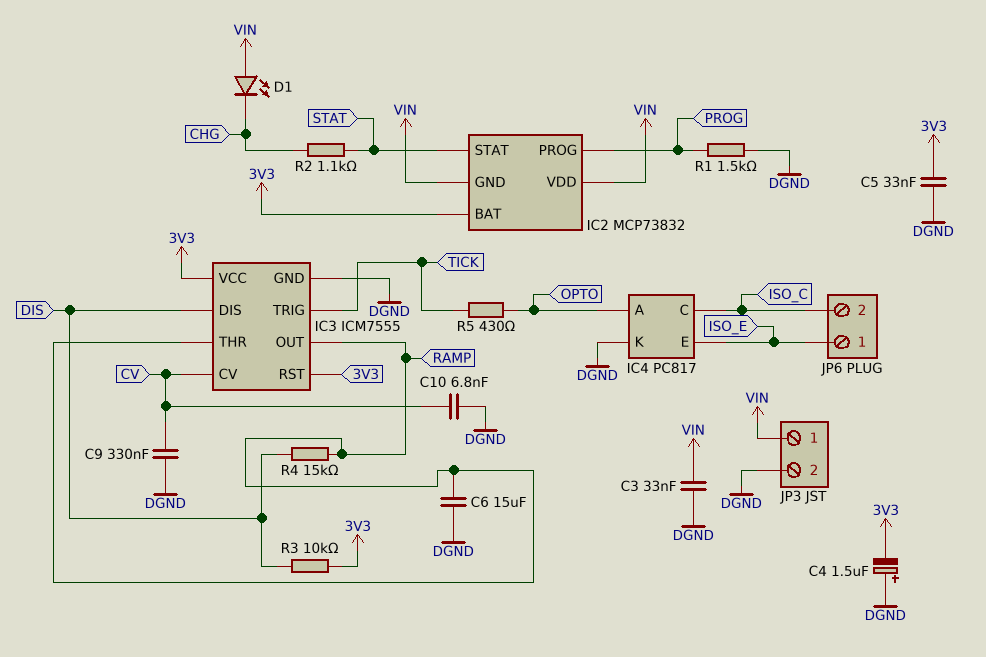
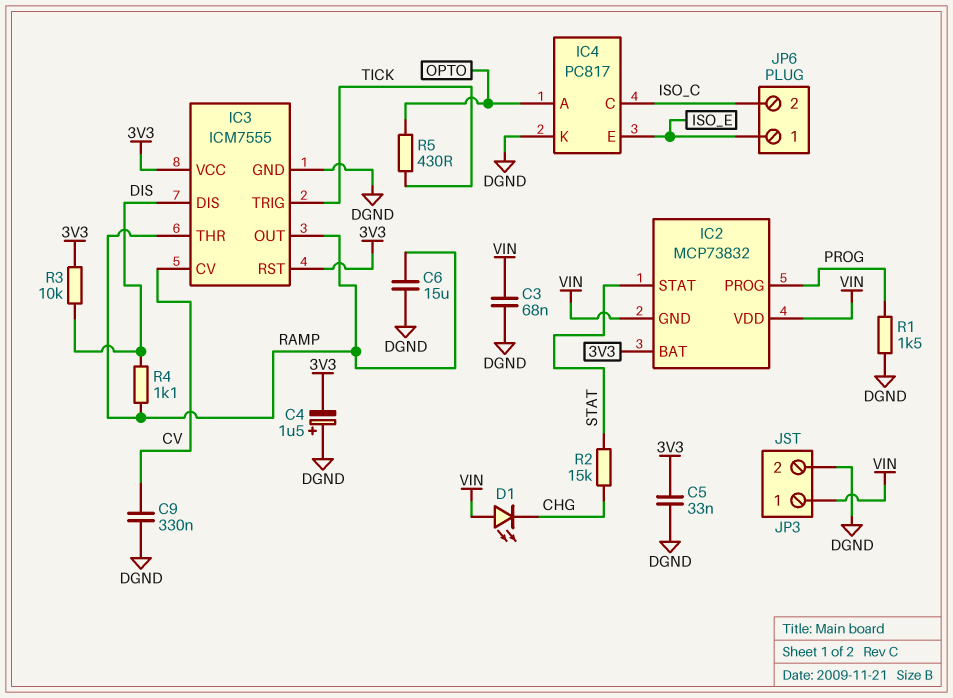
C3: 33nF (DGND, VIN) -> 68nF (DGND, VIN)
C10: 6.8nF (CV, DGND) -> none
R2: 1.1k (CHG, STAT) -> 15k (CHG, STAT)
R4: 15k (DIS, RAMP) -> 1.1k (DIS, RAMP)

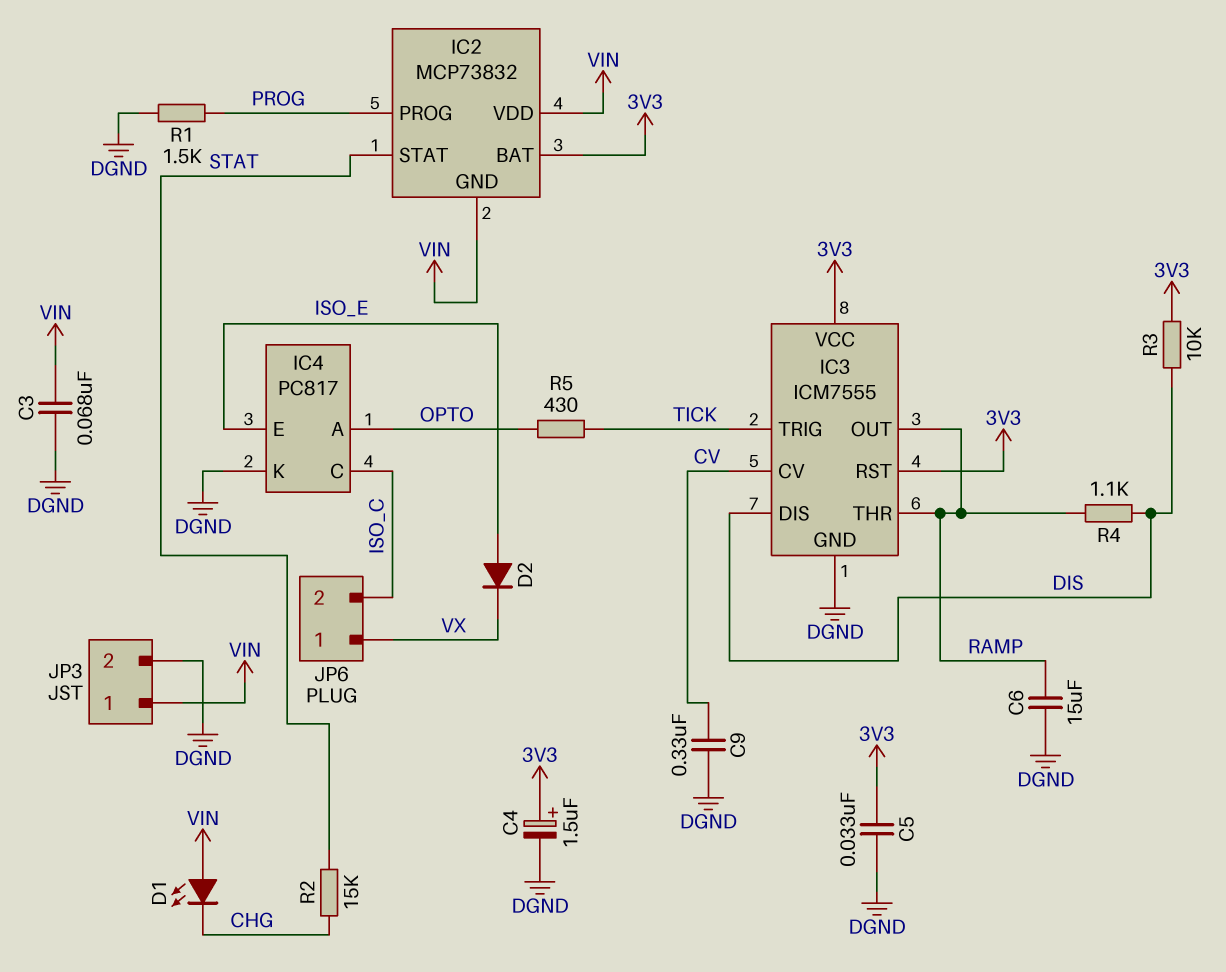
C4: 1.5uF (plus DGND, minus 3V3) -> 1.5uF (plus 3V3, minus DGND)
D2: none -> diode (A ISO_E, K VX)
JP6 pin 1: ISO_E -> VX

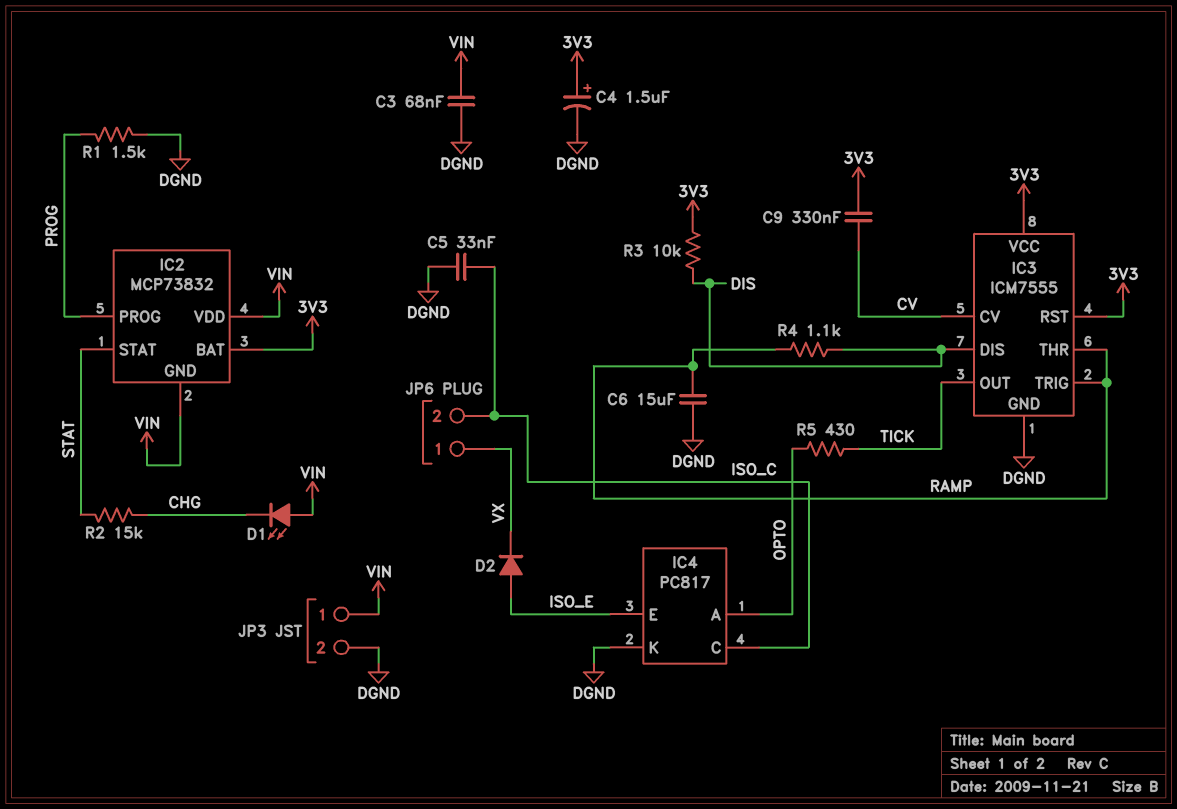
C5: 33nF (3V3, DGND) -> 33nF (DGND, ISO_C)
C9: 330nF (CV, DGND) -> 330nF (3V3, CV)
IC3 pin OUT: RAMP -> TICK
IC3 pin TRIG: TICK -> RAMP

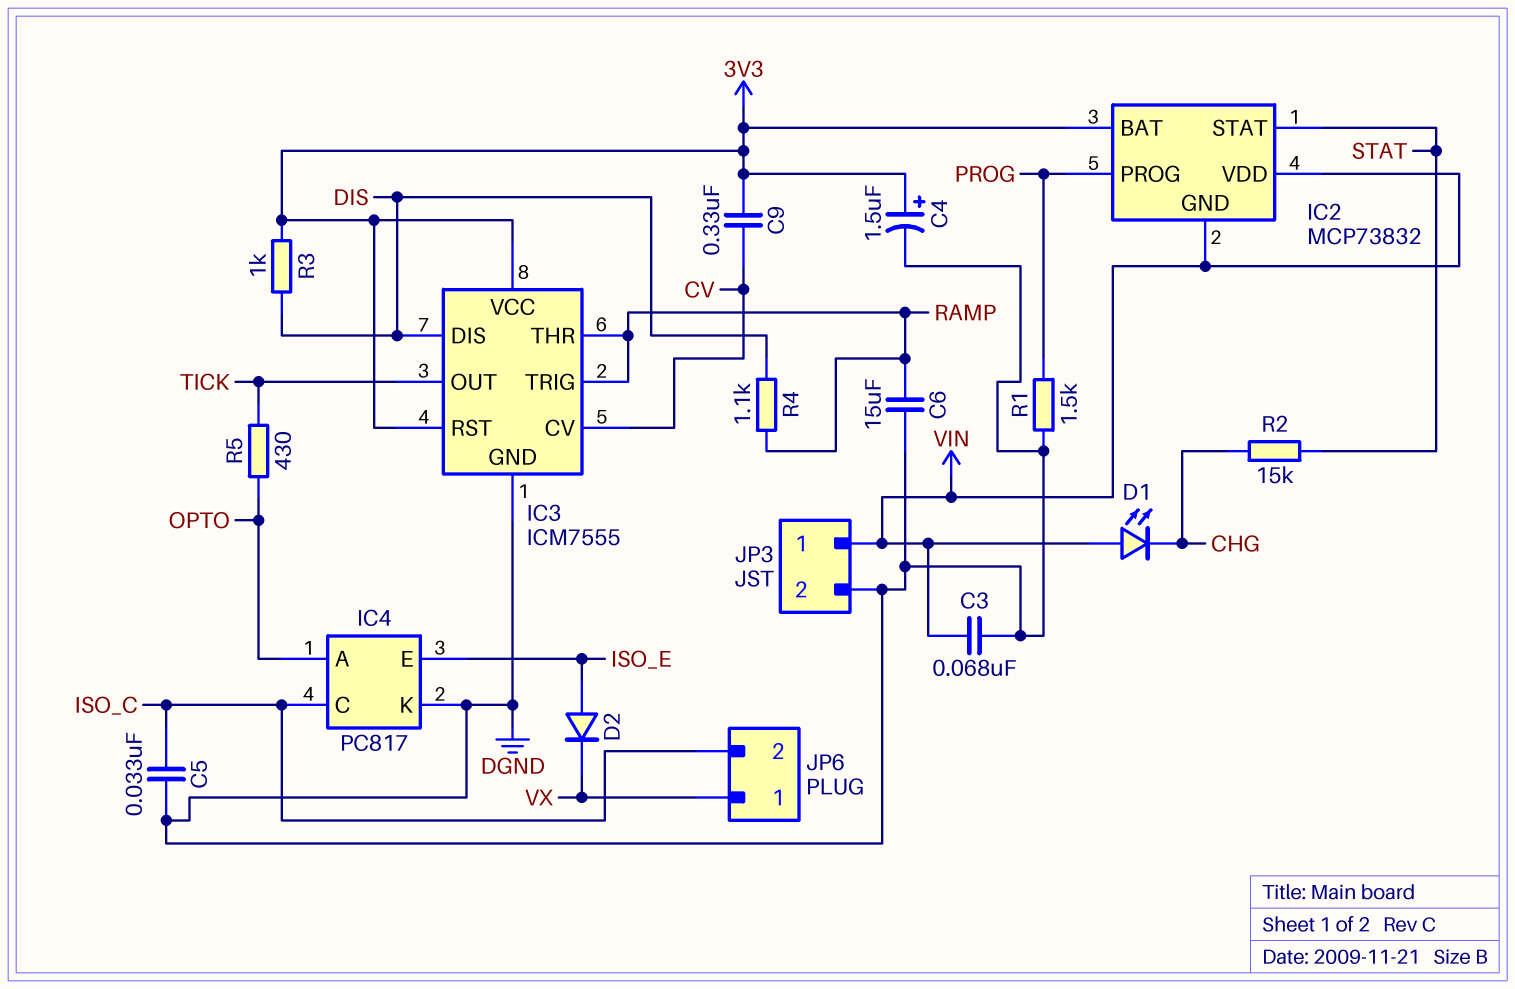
R3: 10k (3V3, DIS) -> 1k (3V3, DIS)

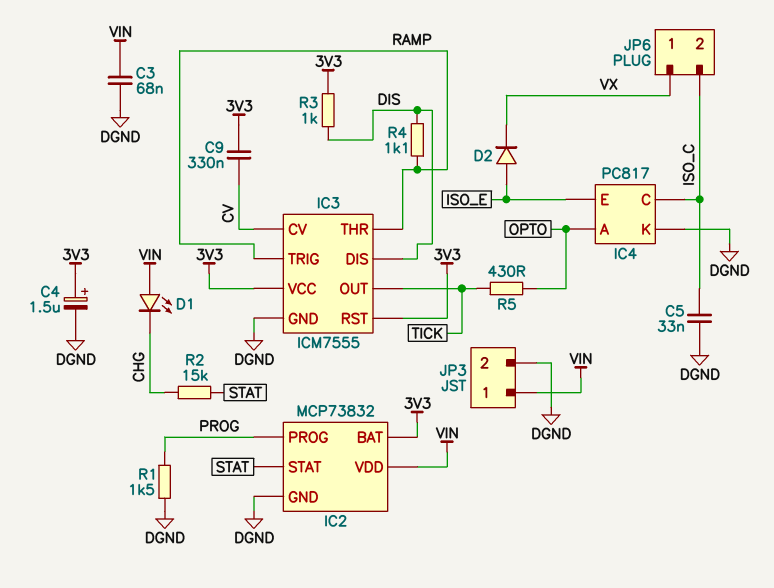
C6: 15uF (DGND, RAMP) -> none
IC2 pin GND: VIN -> DGND

